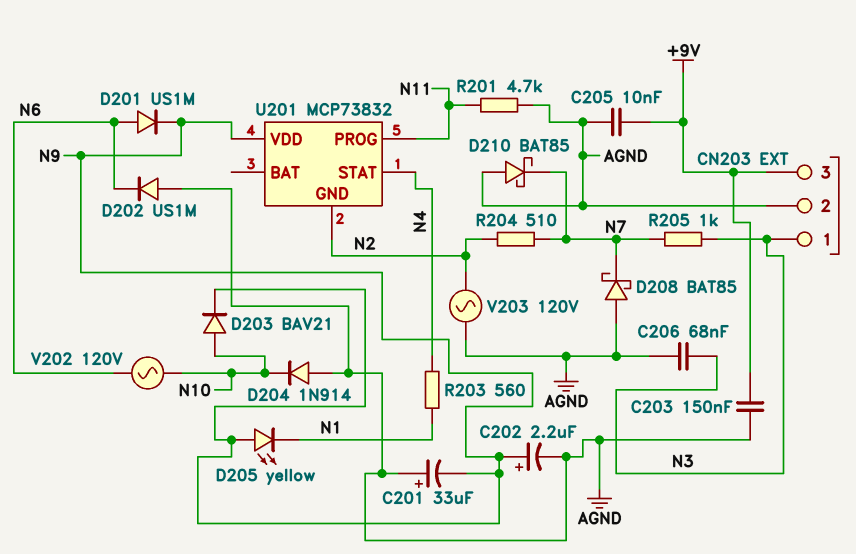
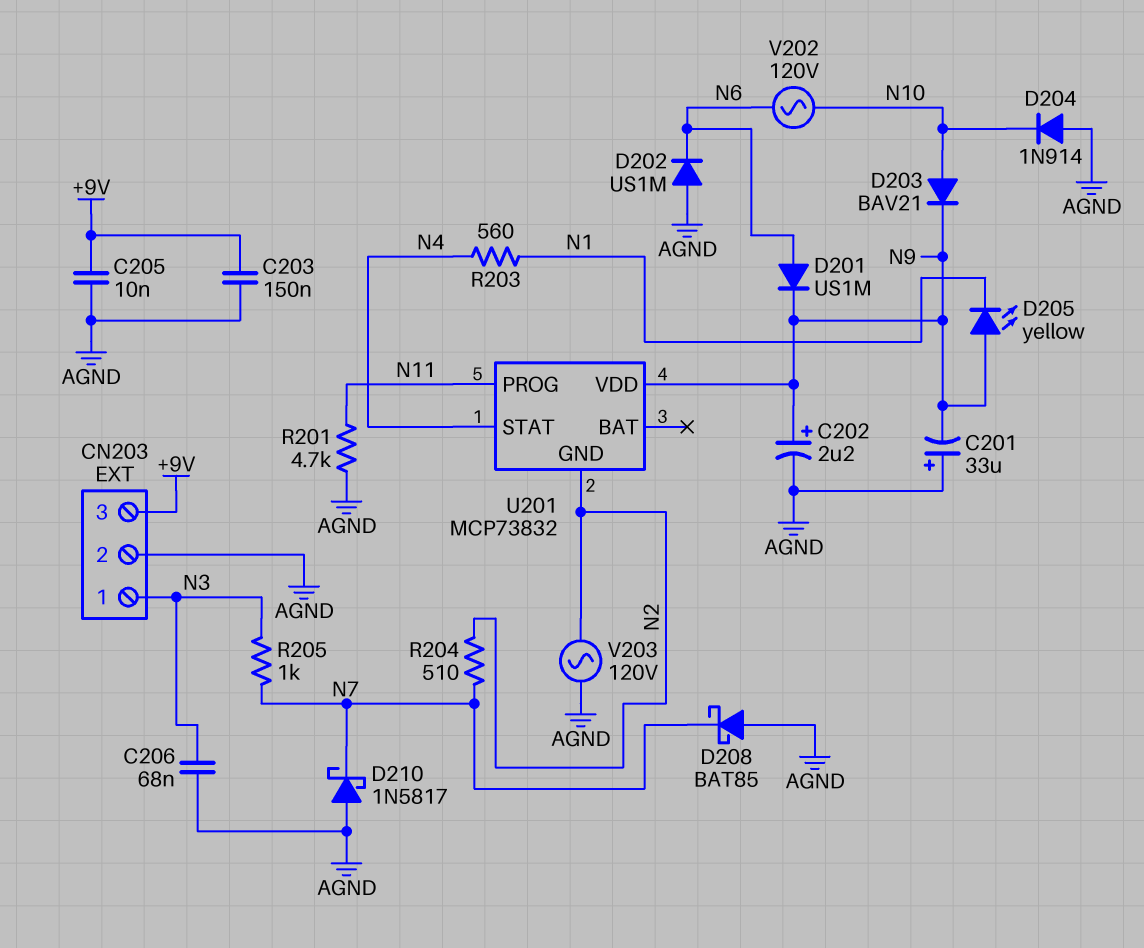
D210: schottky BAT85 (A AGND, K N7) -> schottky 1N5817 (A AGND, K N7)

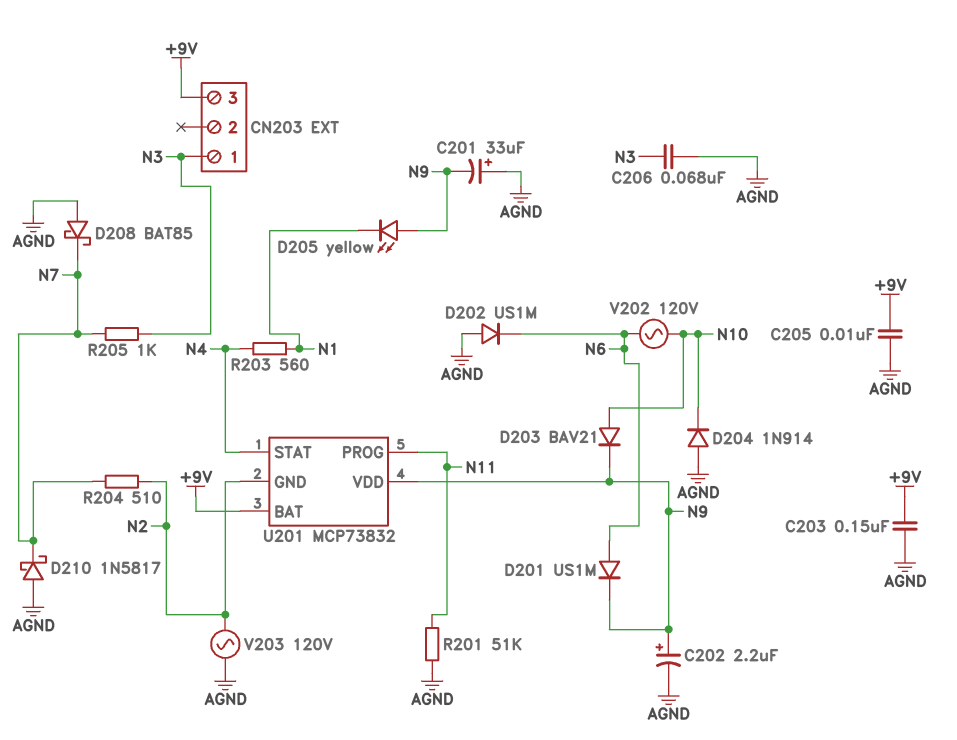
CN203 pin 2: AGND -> none
R201: 4.7k (AGND, N11) -> 51k (AGND, N11)
U201 pin BAT: none -> +9V

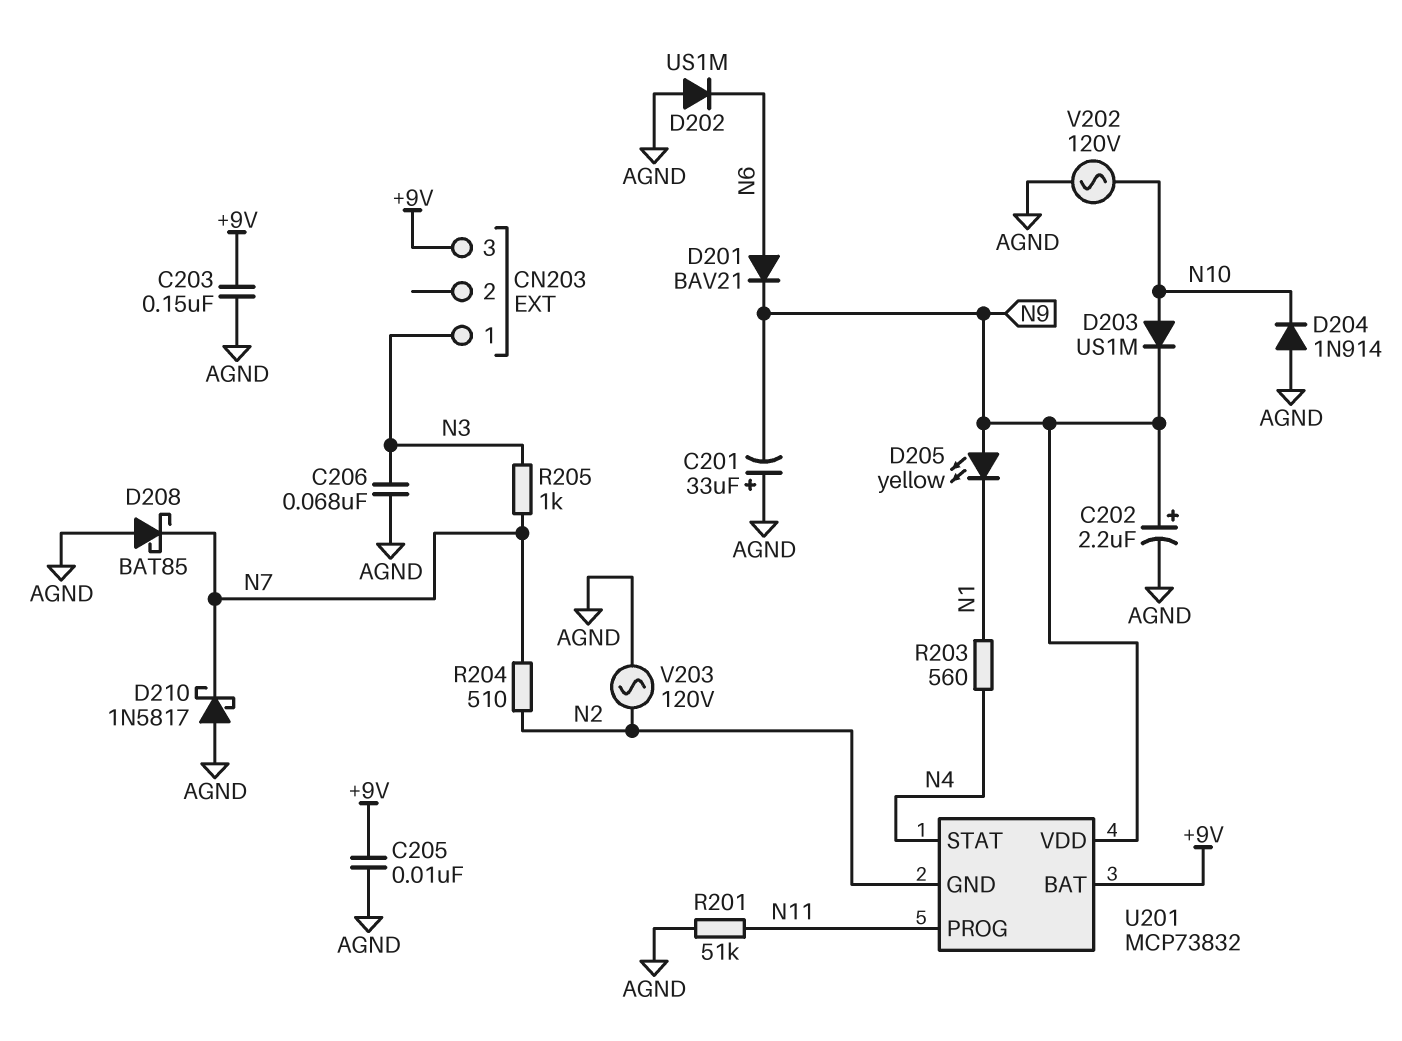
D201: diode US1M (A N6, K N9) -> diode BAV21 (A N6, K N9)
D203: diode BAV21 (A N10, K N9) -> diode US1M (A N10, K N9)
V202: AC 120V (N6, N10) -> AC 120V (AGND, N10)

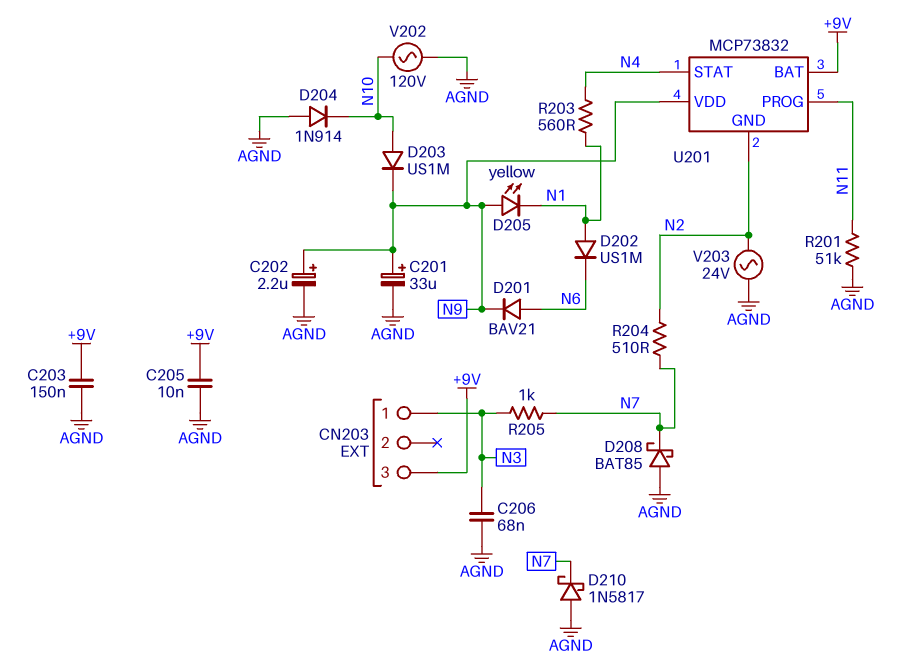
C201: 33uF (plus AGND, minus N9) -> 33uF (plus N9, minus AGND)
D202: diode US1M (A AGND, K N6) -> diode US1M (A N1, K N6)
V203: AC 120V (AGND, N2) -> AC 24V (AGND, N2)

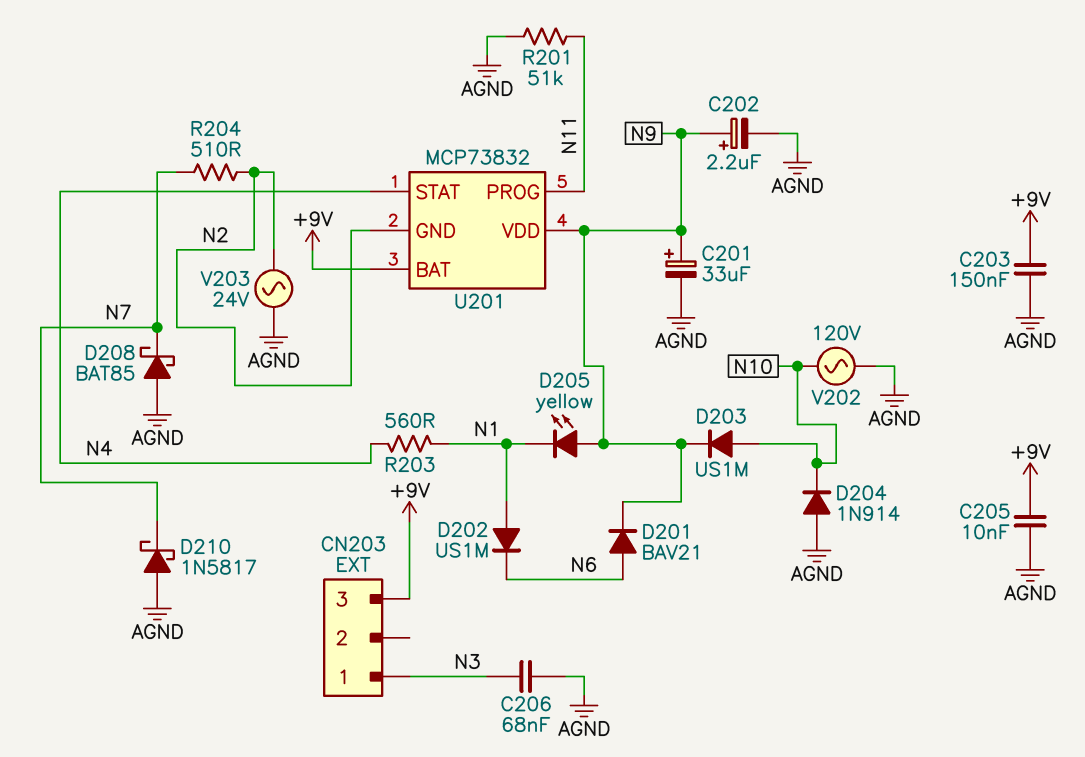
R205: 1k (N3, N7) -> none

